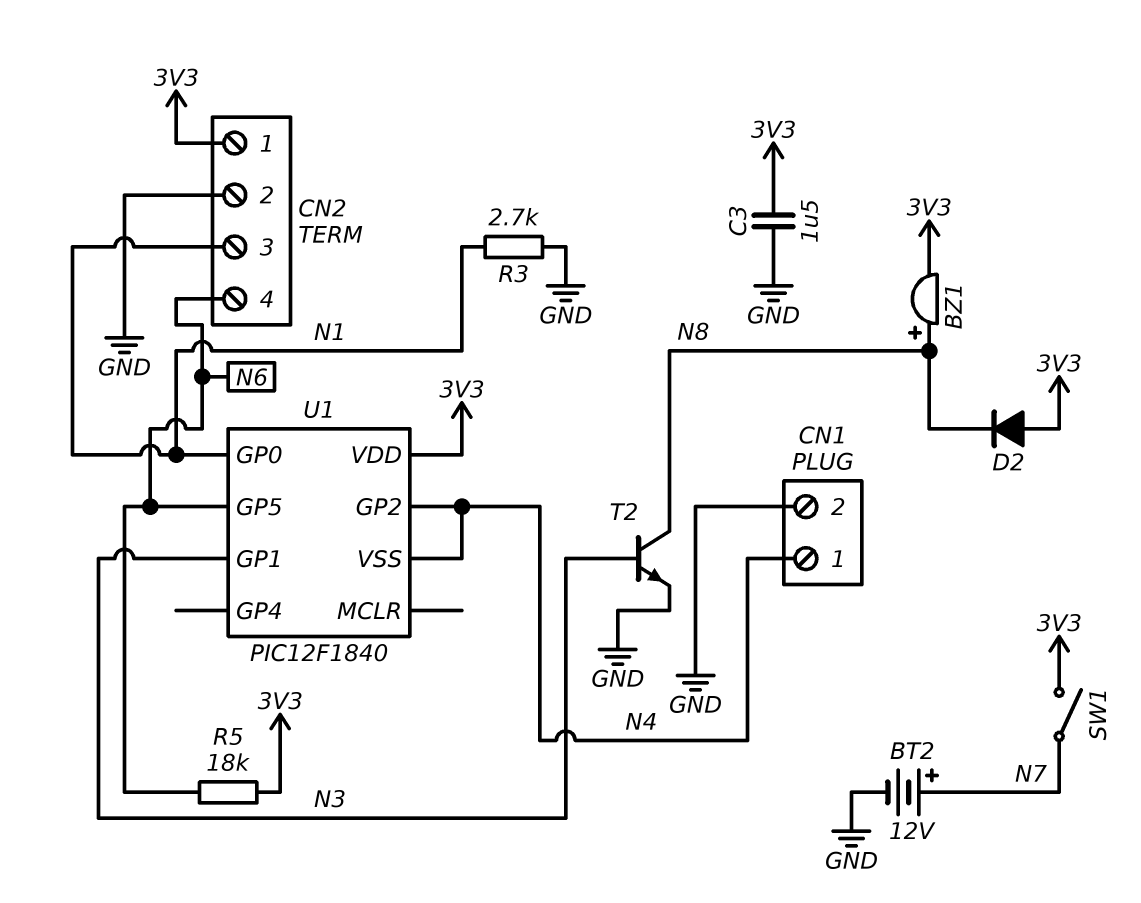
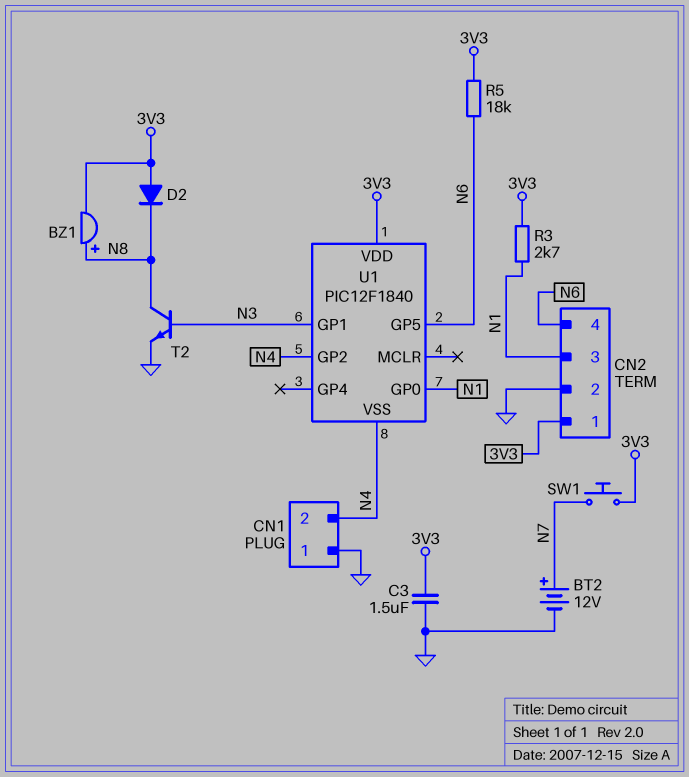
CN1 pin 1: N4 -> GND
CN1 pin 2: GND -> N4
R3: 2.7k (GND, N1) -> 2.7k (3V3, N1)
SW1: switch (3V3, N7) -> button (3V3, N7)

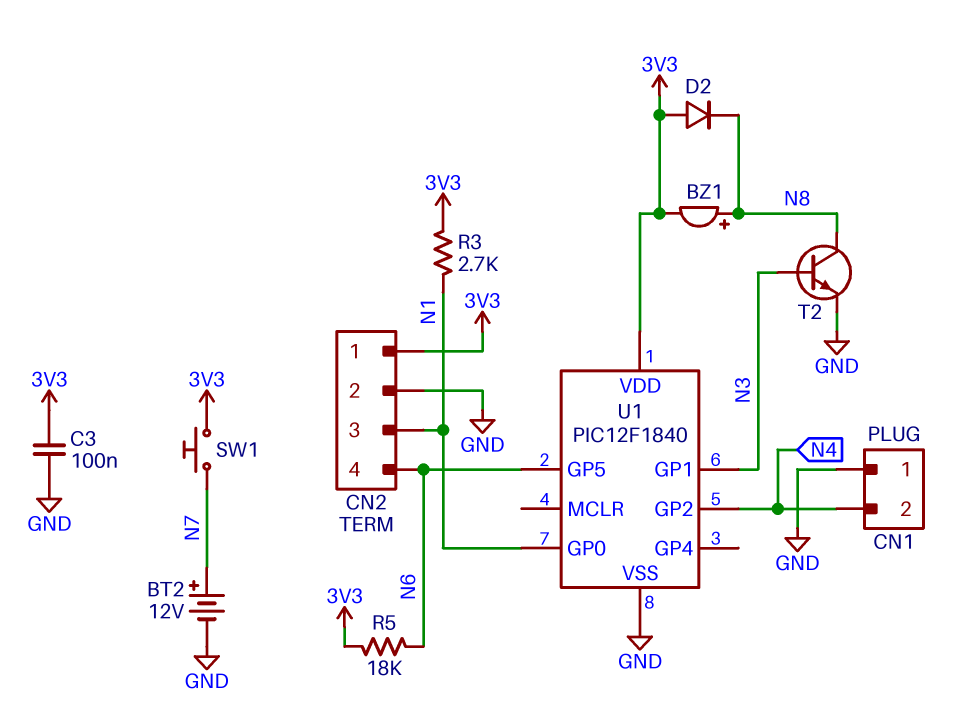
C3: 1.5uF (3V3, GND) -> 100nF (3V3, GND)
U1 pin VSS: N4 -> GND

